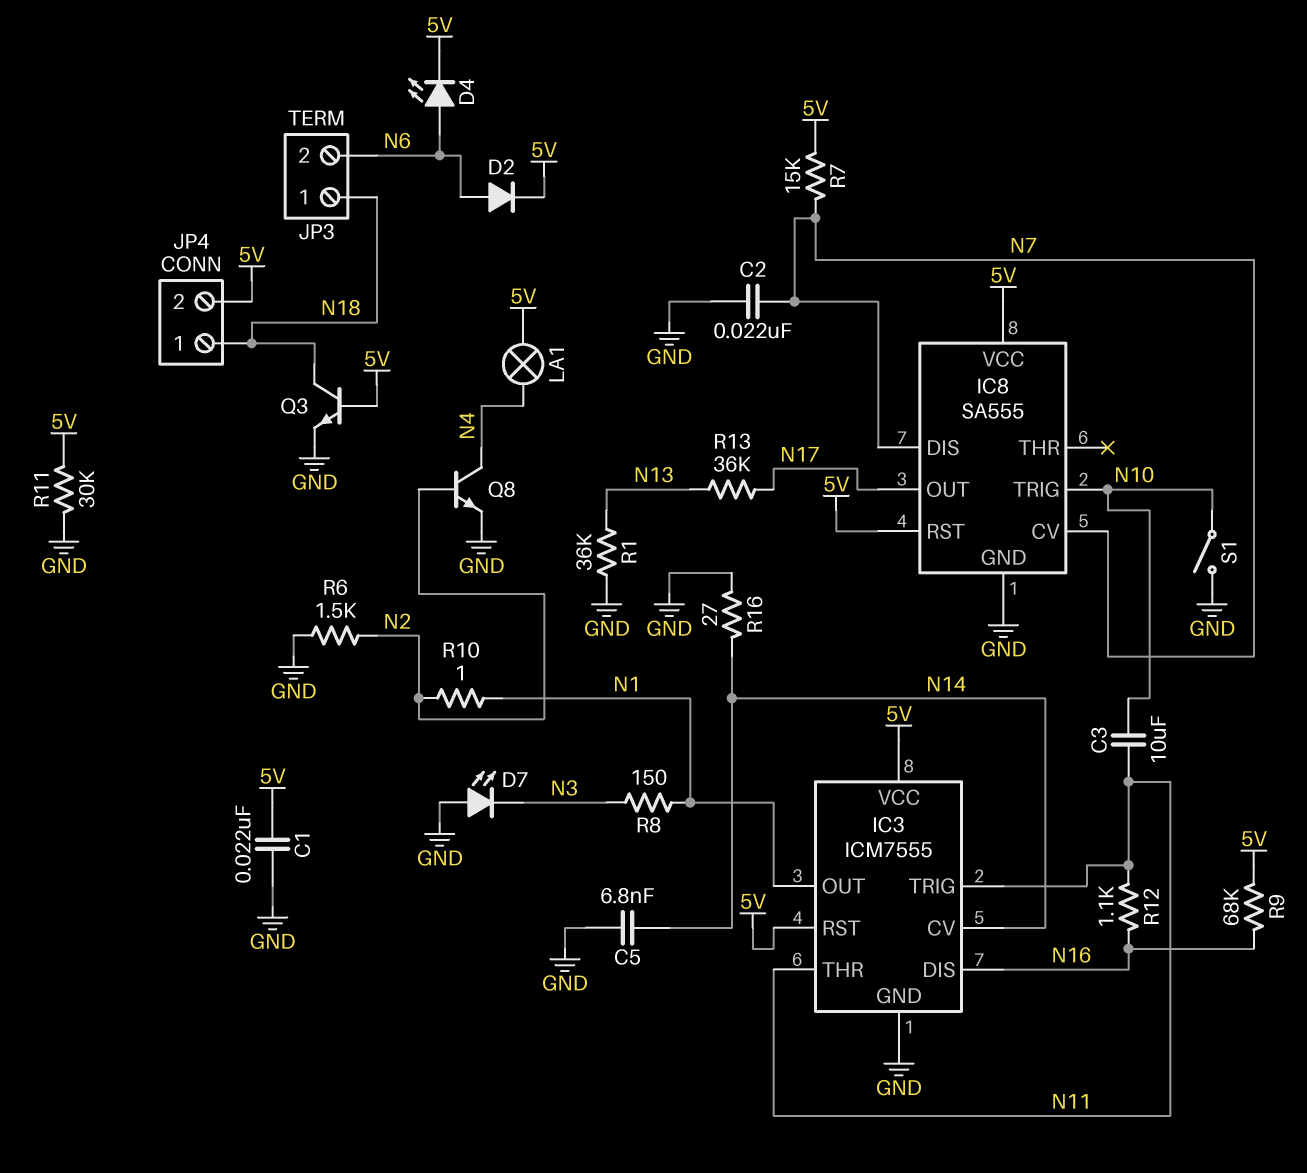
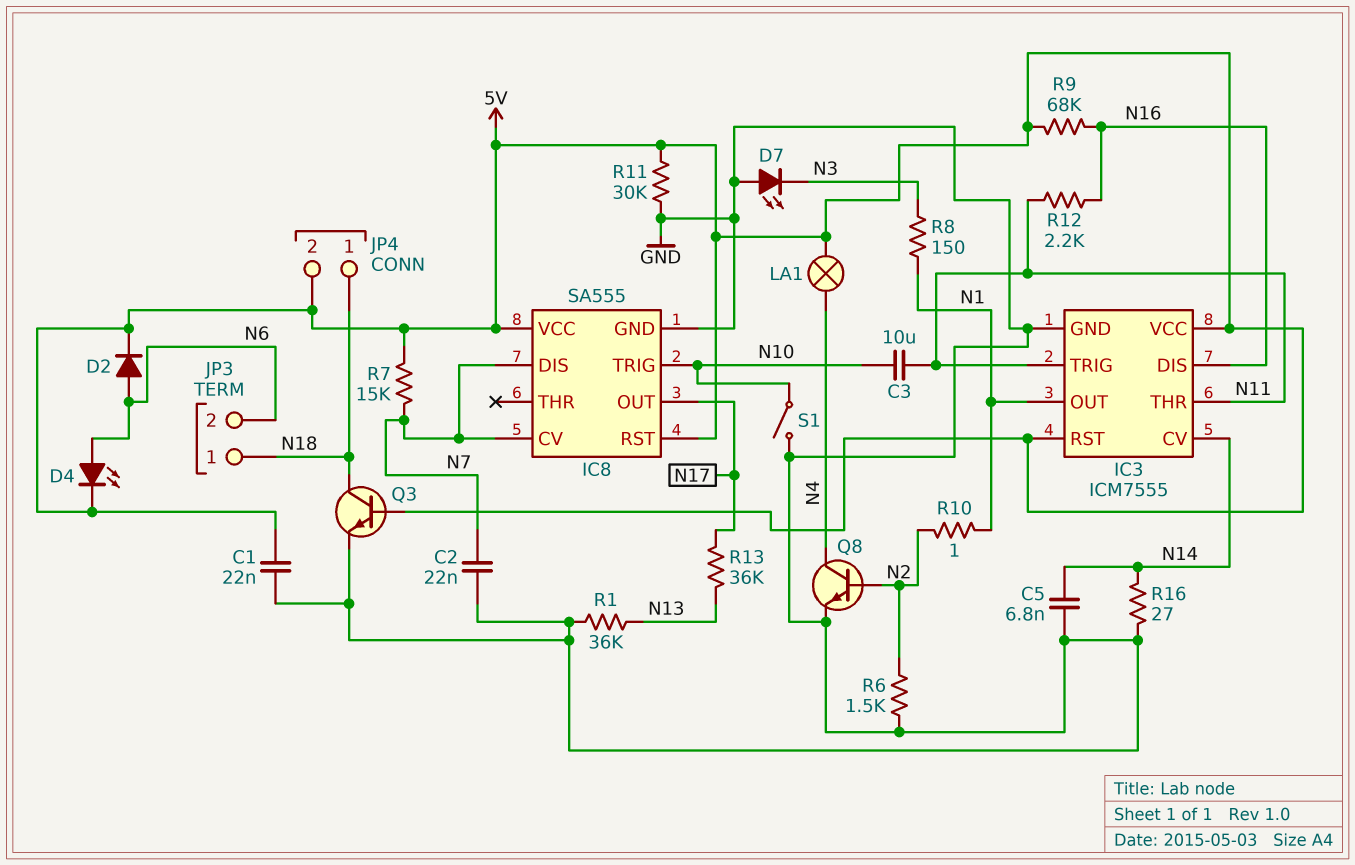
R12: 1.1k (N11, N16) -> 2.2k (N11, N16)

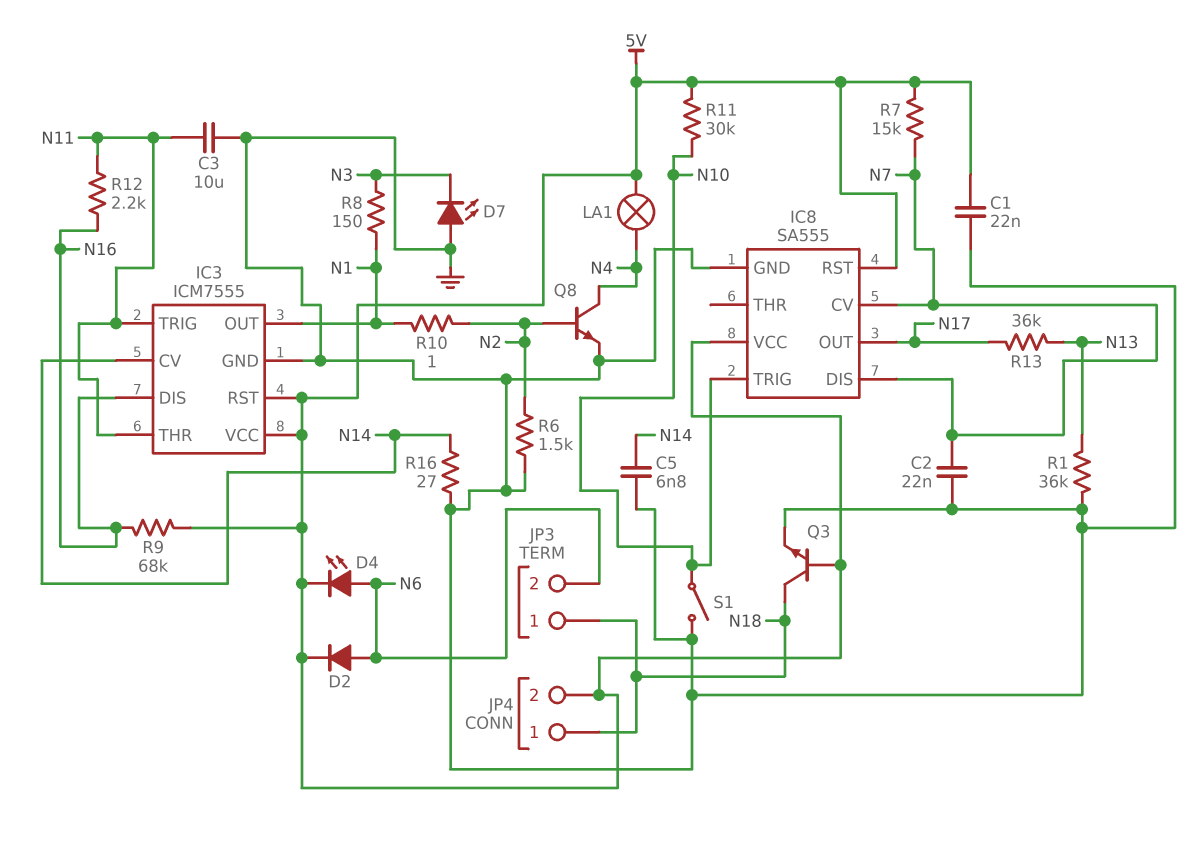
C3: 10uF (N10, N11) -> 10uF (GND, N11)
R11: 30k (5V, GND) -> 30k (5V, N10)

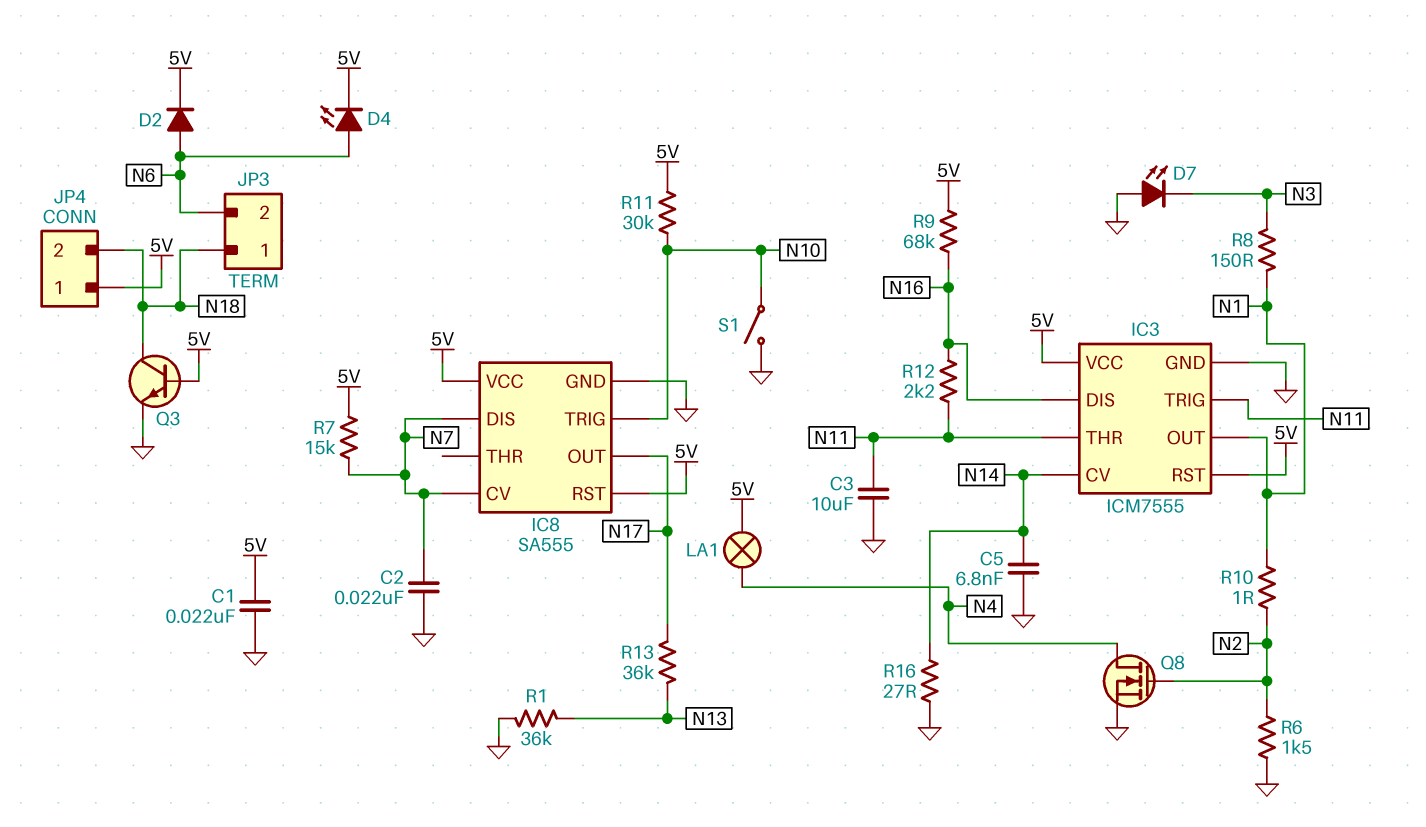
JP4 pin 1: N18 -> 5V
JP4 pin 2: 5V -> N18
Q8: NPN (B N2, C N4, E GND) -> NMOS (G N2, D N4, S GND)

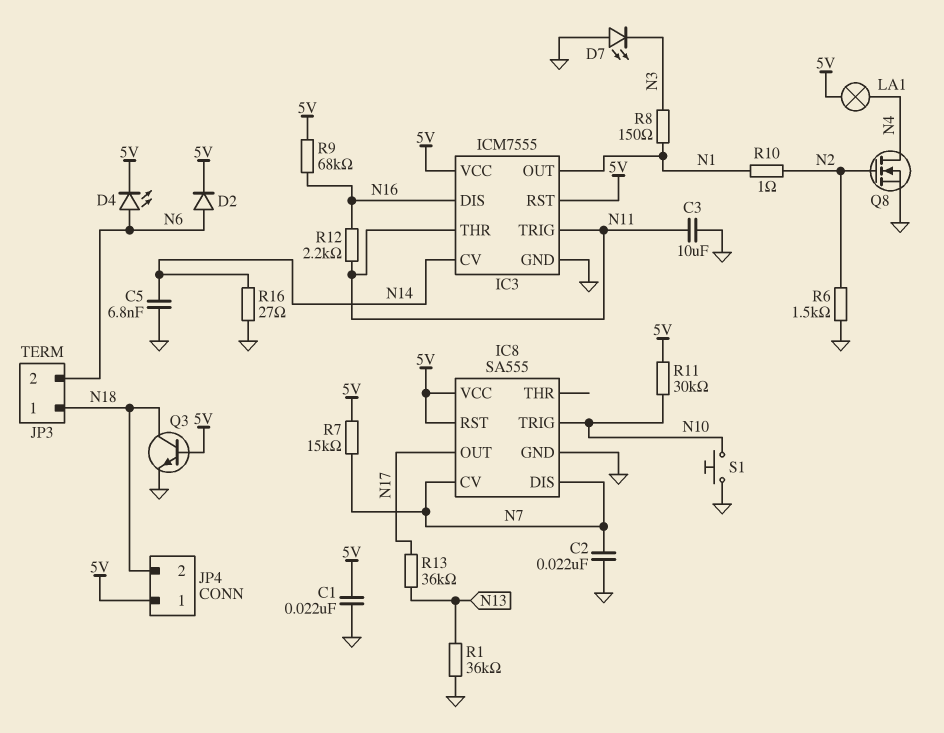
S1: switch (GND, N10) -> button (GND, N10)

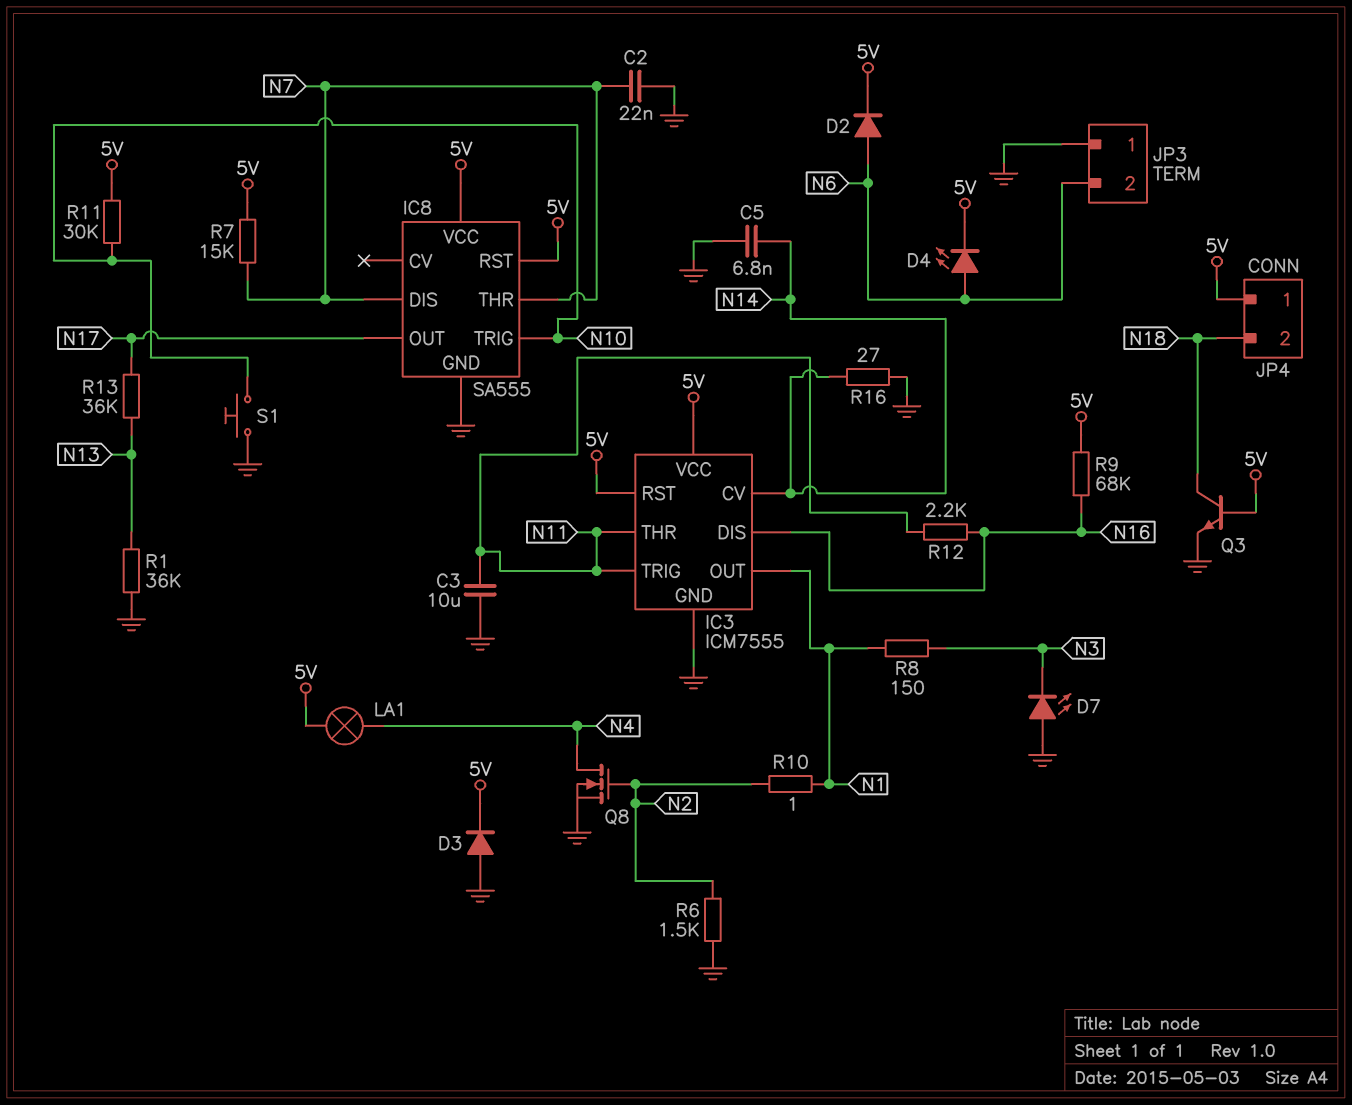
C1: 22nF (5V, GND) -> none
D3: none -> diode (A GND, K 5V)
IC8 pin CV: N7 -> none
IC8 pin THR: none -> N7
JP3 pin 1: N18 -> GND

